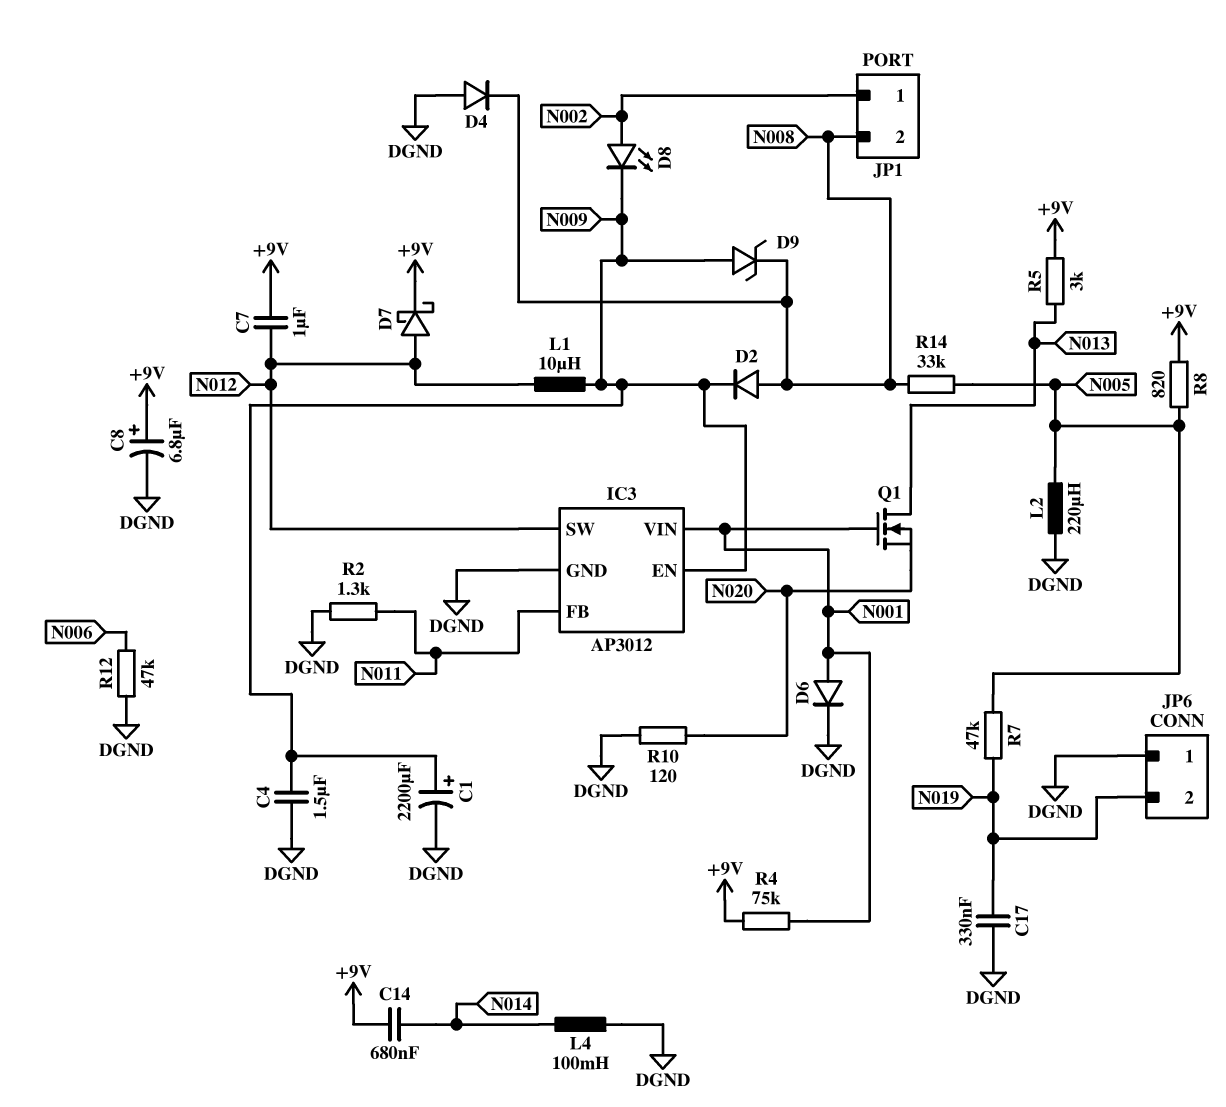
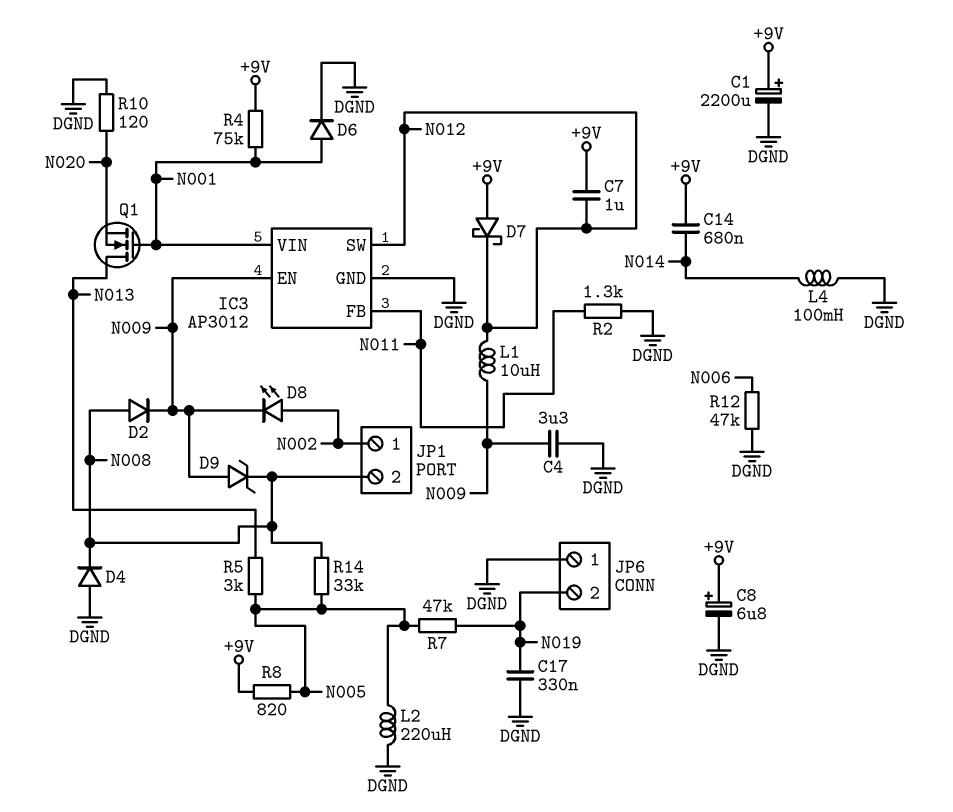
C1: 2200uF (plus N009, minus DGND) -> 2200uF (plus +9V, minus DGND)
C4: 1.5uF (DGND, N009) -> 3.3uF (DGND, N009)
D7: schottky (A N012, K +9V) -> schottky (A +9V, K N012)
R5: 3k (+9V, N013) -> 3k (N005, N013)

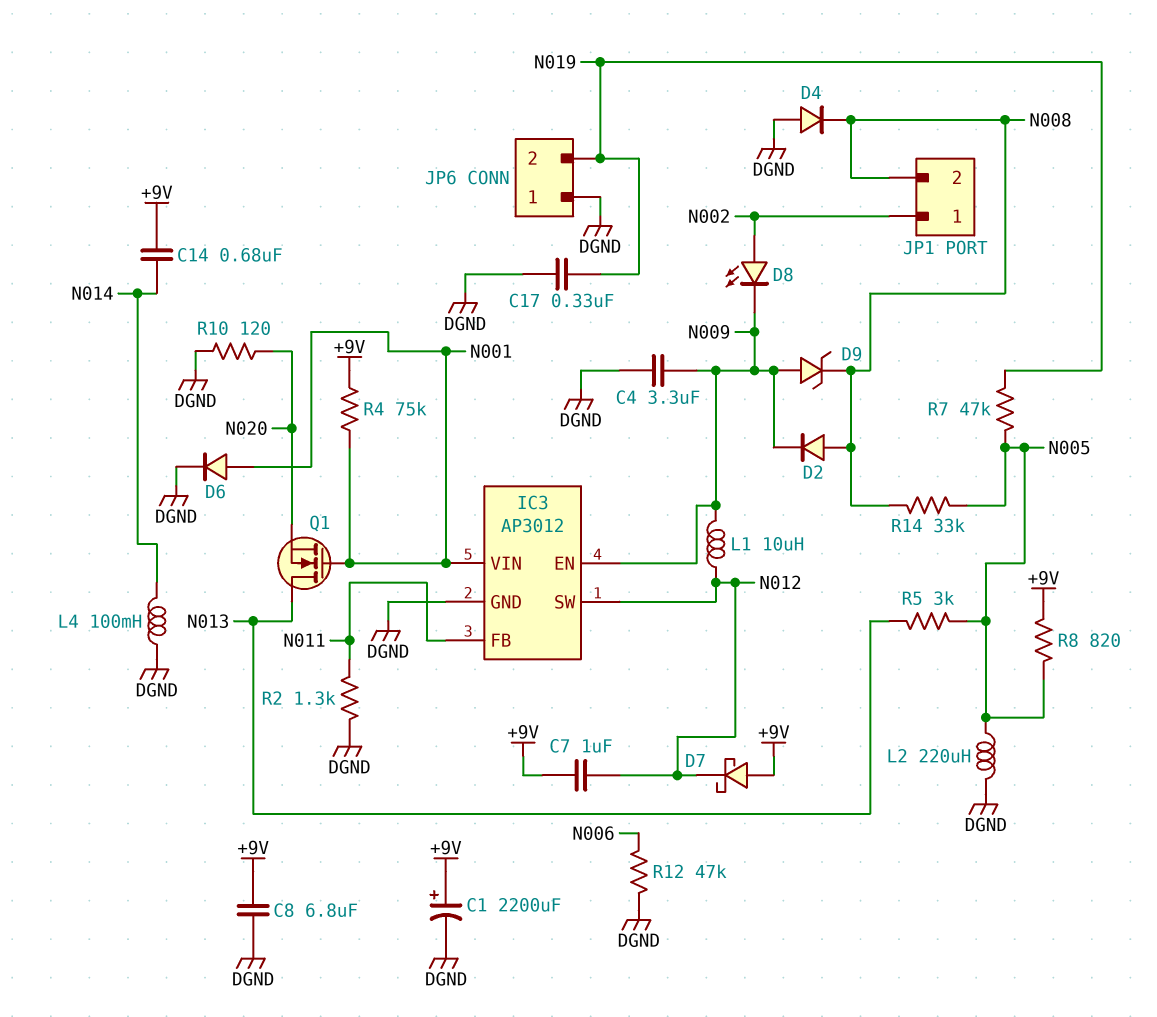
C8: 6.8uF (plus +9V, minus DGND) -> 6.8uF (+9V, DGND)

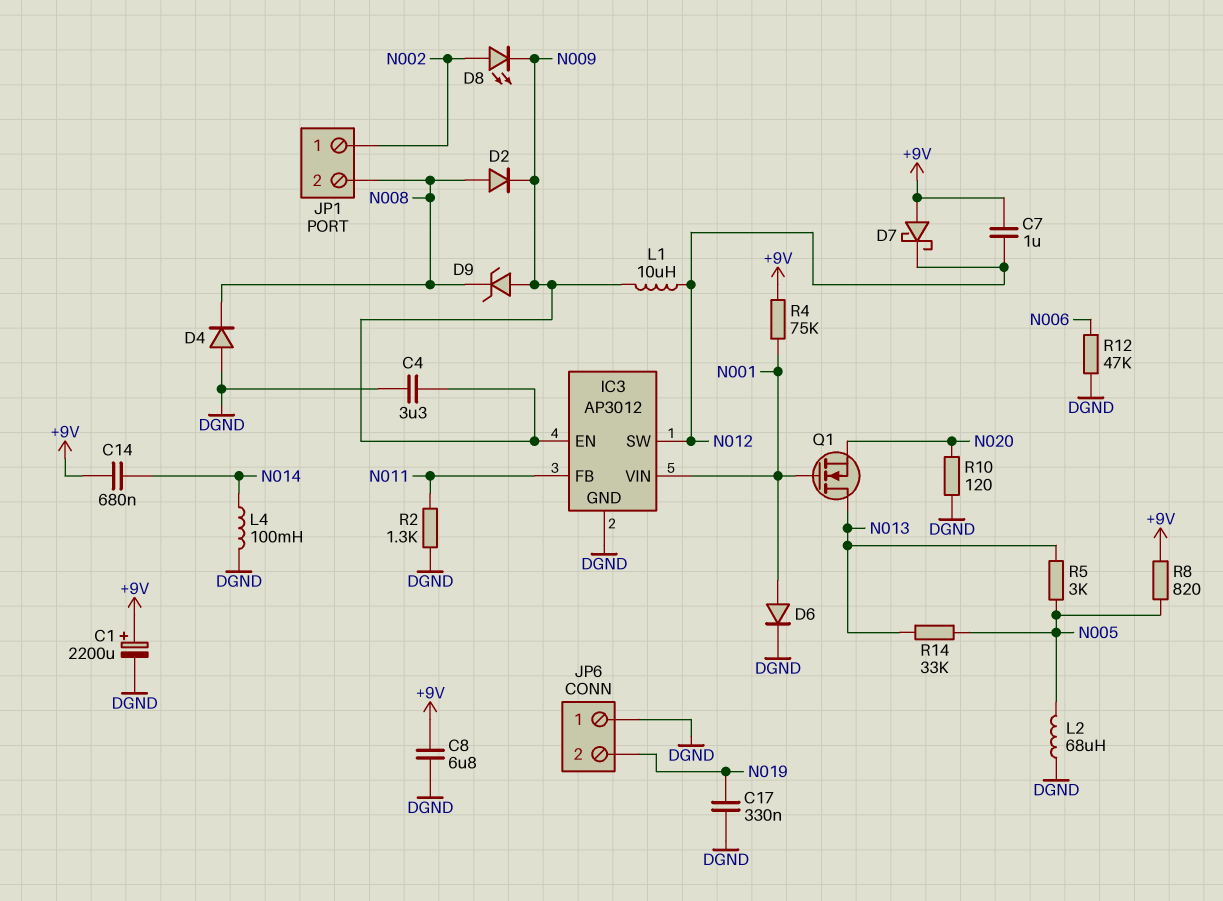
L2: 220uH (DGND, N005) -> 68uH (DGND, N005)
R7: 47k (N005, N019) -> none
R14: 33k (N005, N008) -> 33k (N005, N013)

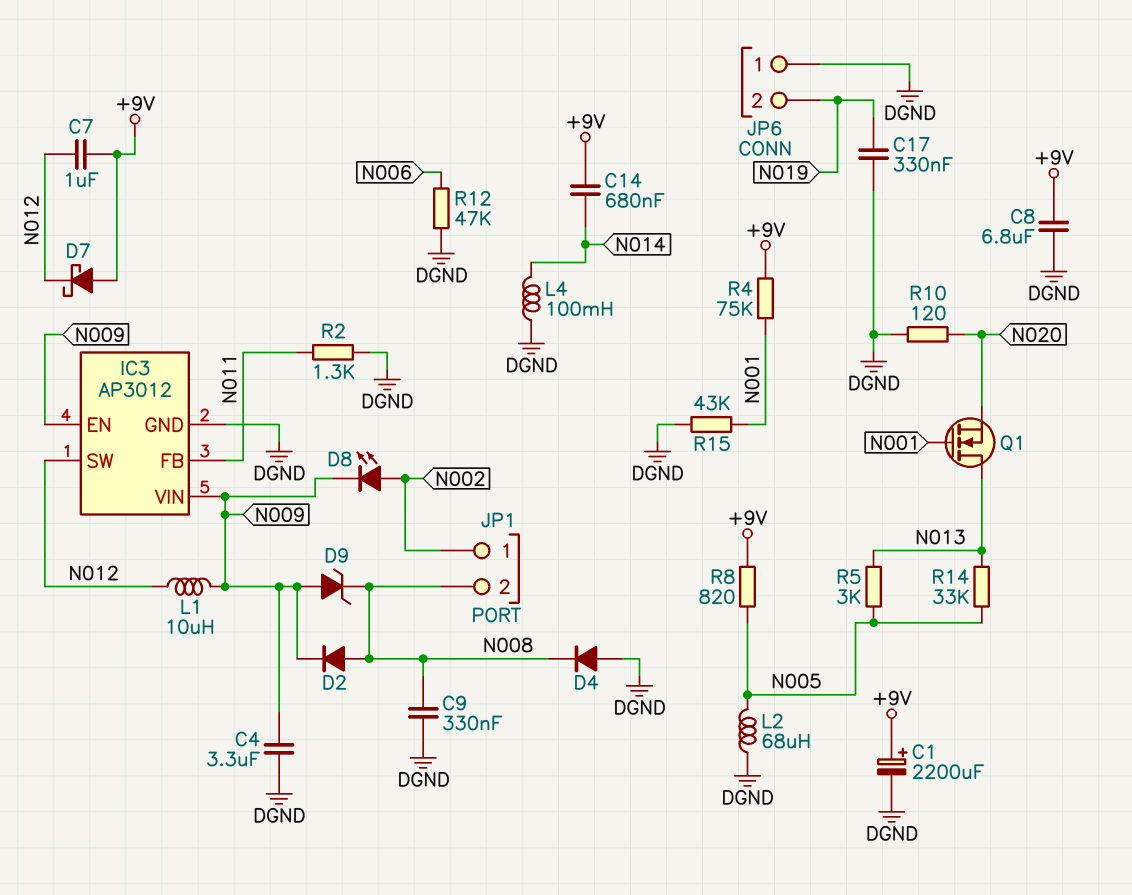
C9: none -> 330nF (DGND, N008)
D6: diode (A N001, K DGND) -> none
IC3 pin VIN: N001 -> N009
R15: none -> 43k (DGND, N001)

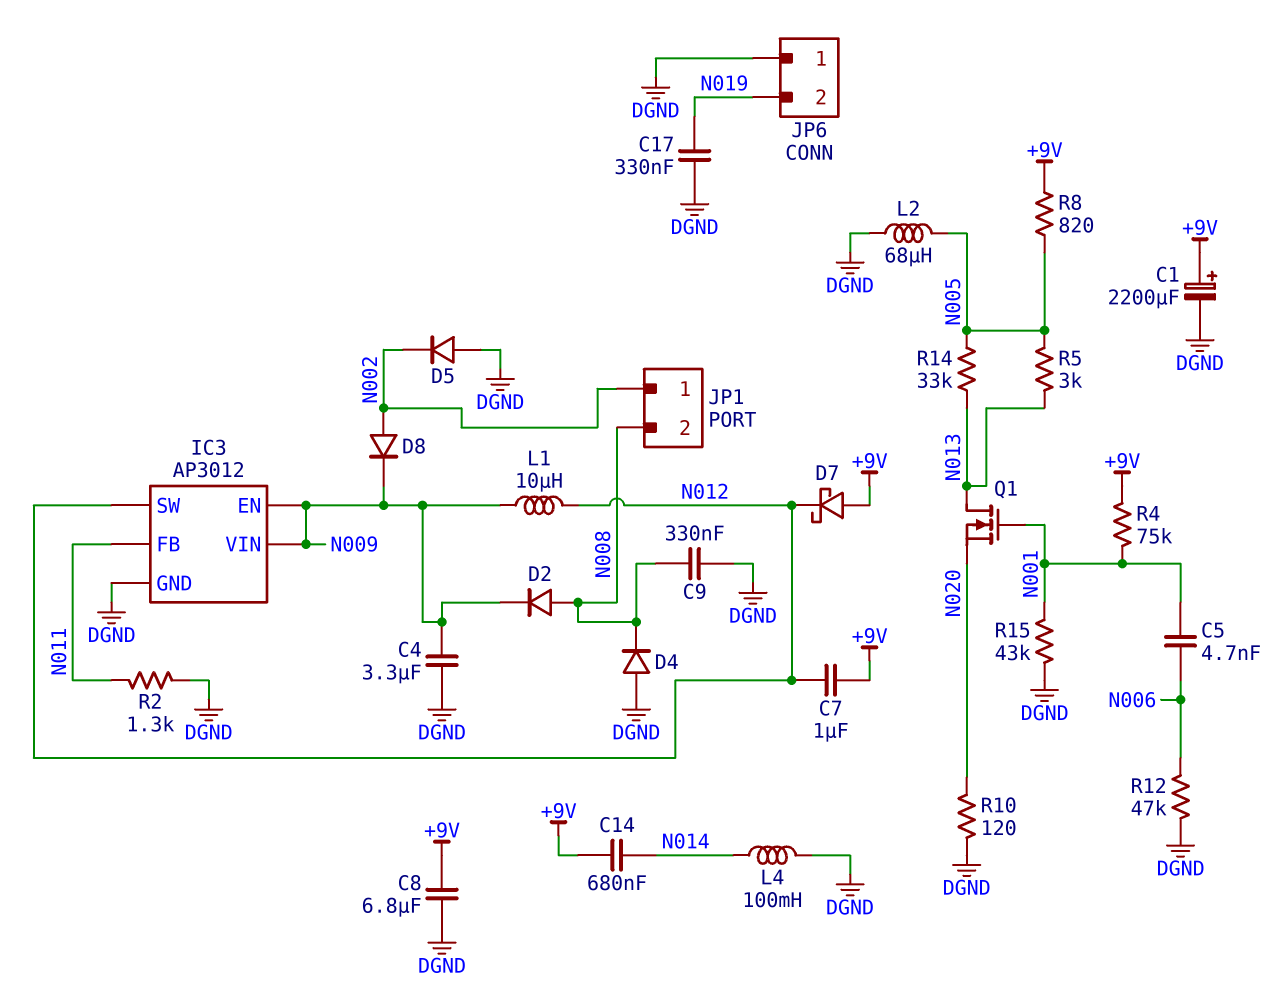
C5: none -> 4.7nF (N001, N006)
D5: none -> diode (A DGND, K N002)
D8: LED (A N002, K N009) -> diode (A N002, K N009)
D9: zener (A N009, K N008) -> none

